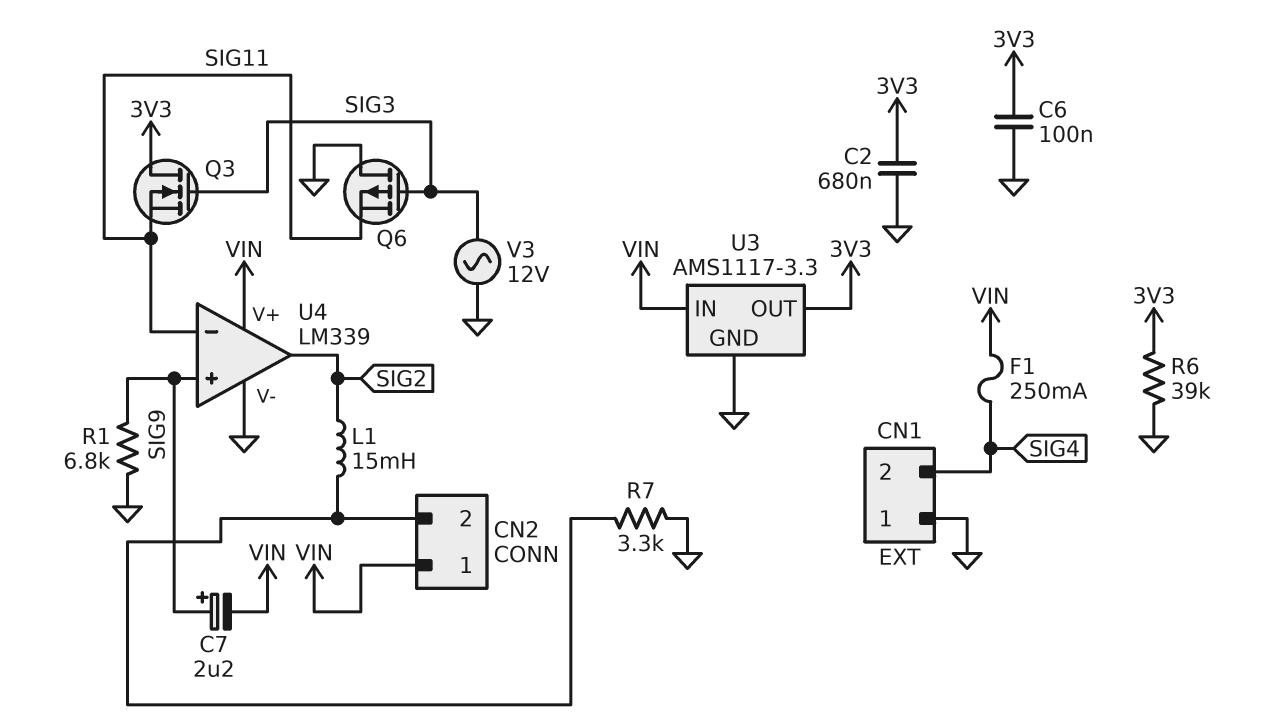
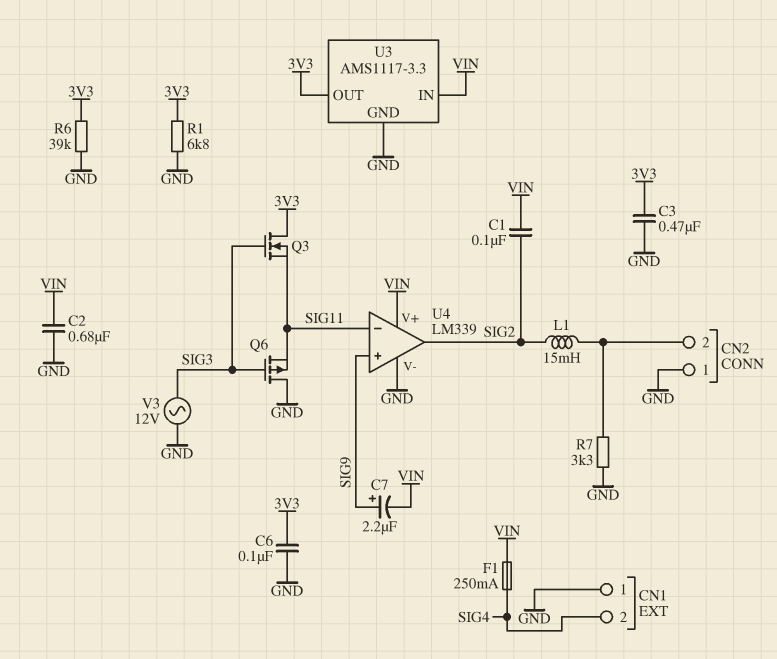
C1: none -> 100nF (SIG2, VIN)
C2: 680nF (3V3, GND) -> 680nF (GND, VIN)
C3: none -> 470nF (3V3, GND)
CN2 pin 1: VIN -> GND
R1: 6.8k (GND, SIG9) -> 6.8k (3V3, GND)

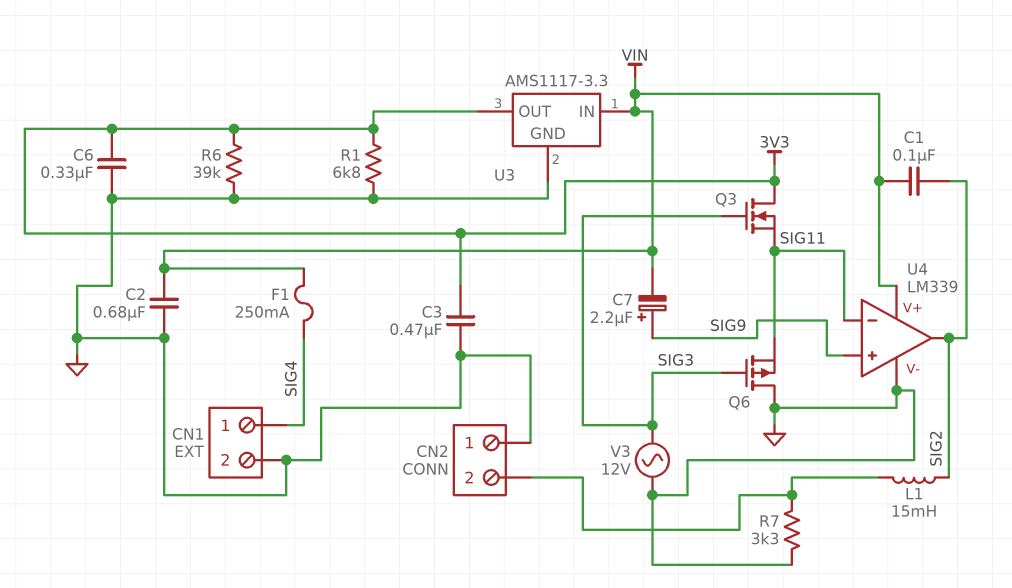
C6: 100nF (3V3, GND) -> 330nF (3V3, GND)
CN1 pin 1: GND -> SIG4
CN1 pin 2: SIG4 -> GND

